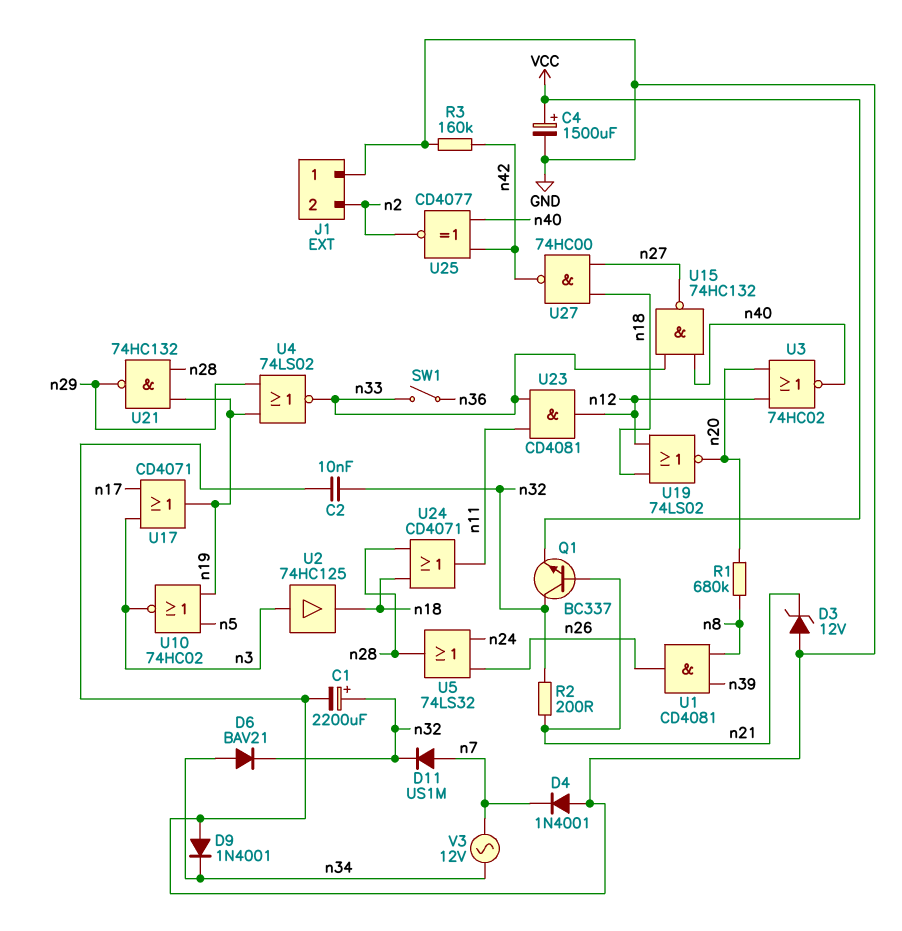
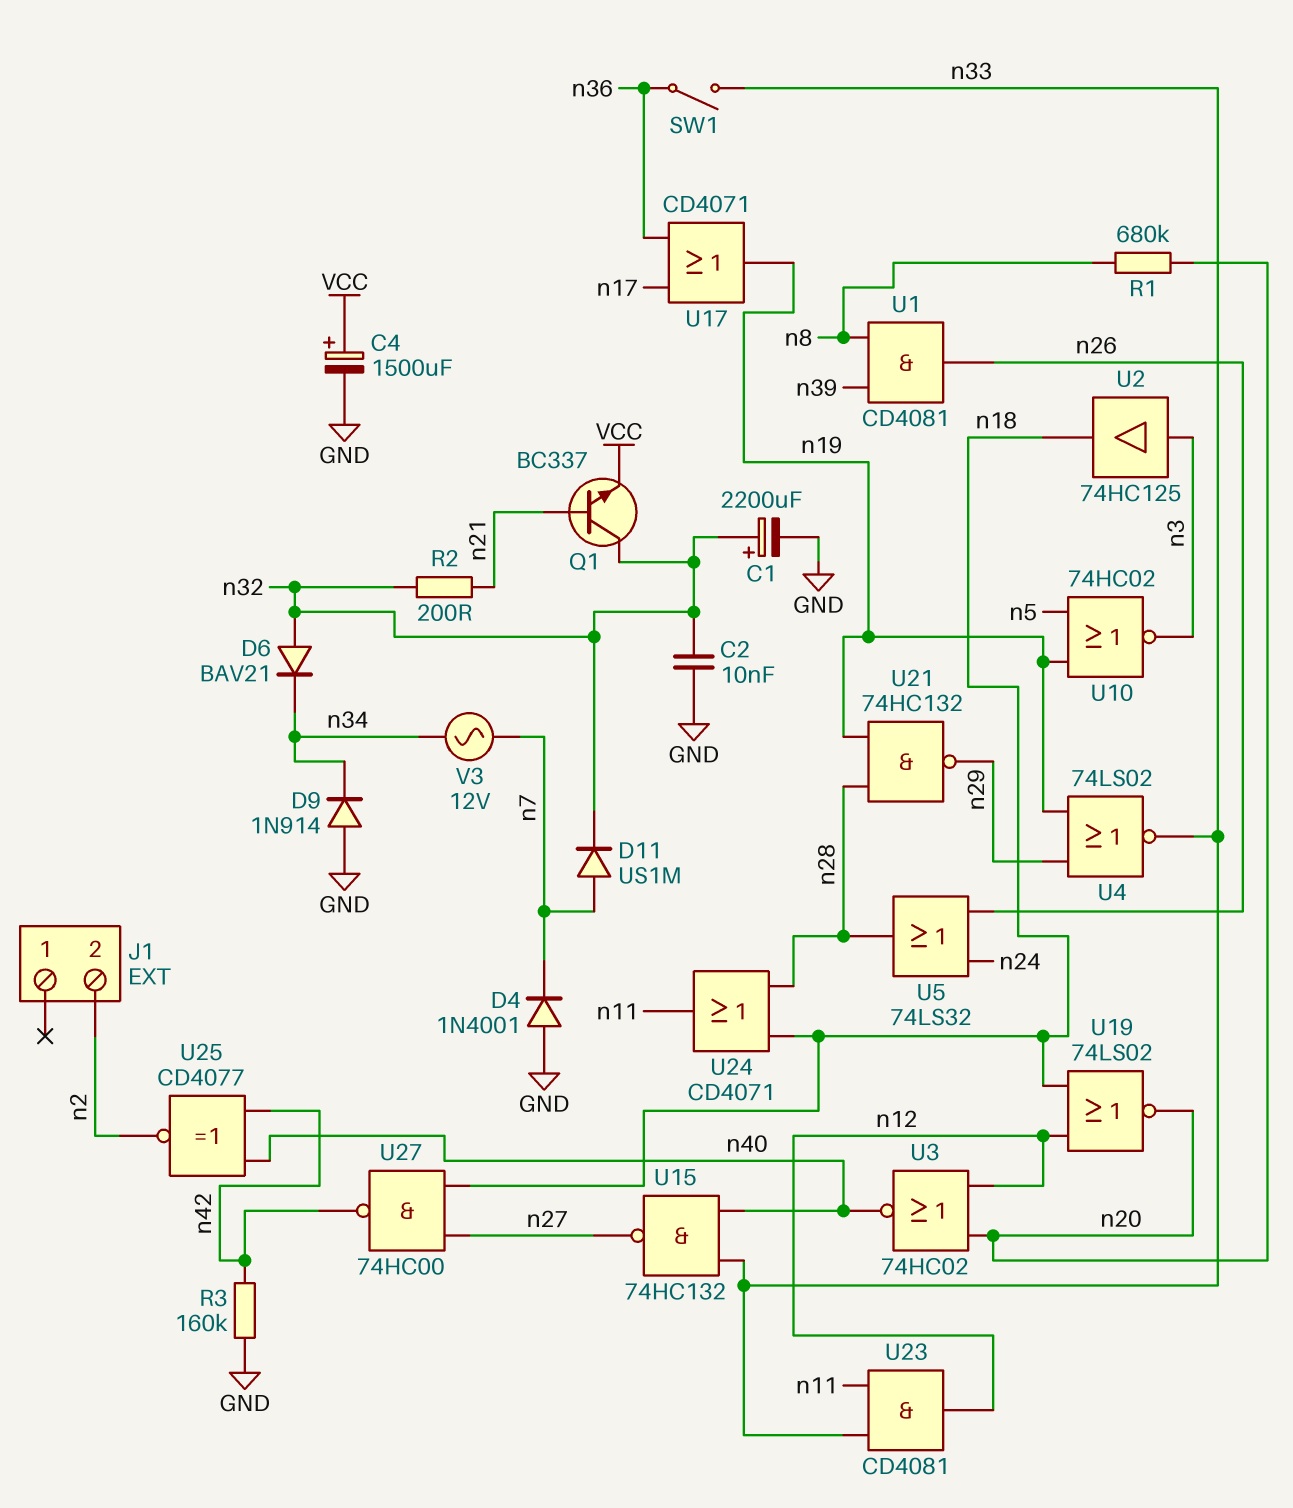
D3: zener 12V (A GND, K n21) -> none
D6: diode BAV21 (A n34, K n32) -> diode BAV21 (A n32, K n34)
D9: diode 1N4001 (A GND, K n34) -> diode 1N914 (A GND, K n34)
J1 pin 1: GND -> none
U17: OR CD4071 (in n3, in n17, out n19) -> OR CD4071 (in n17, in n36, out n19)

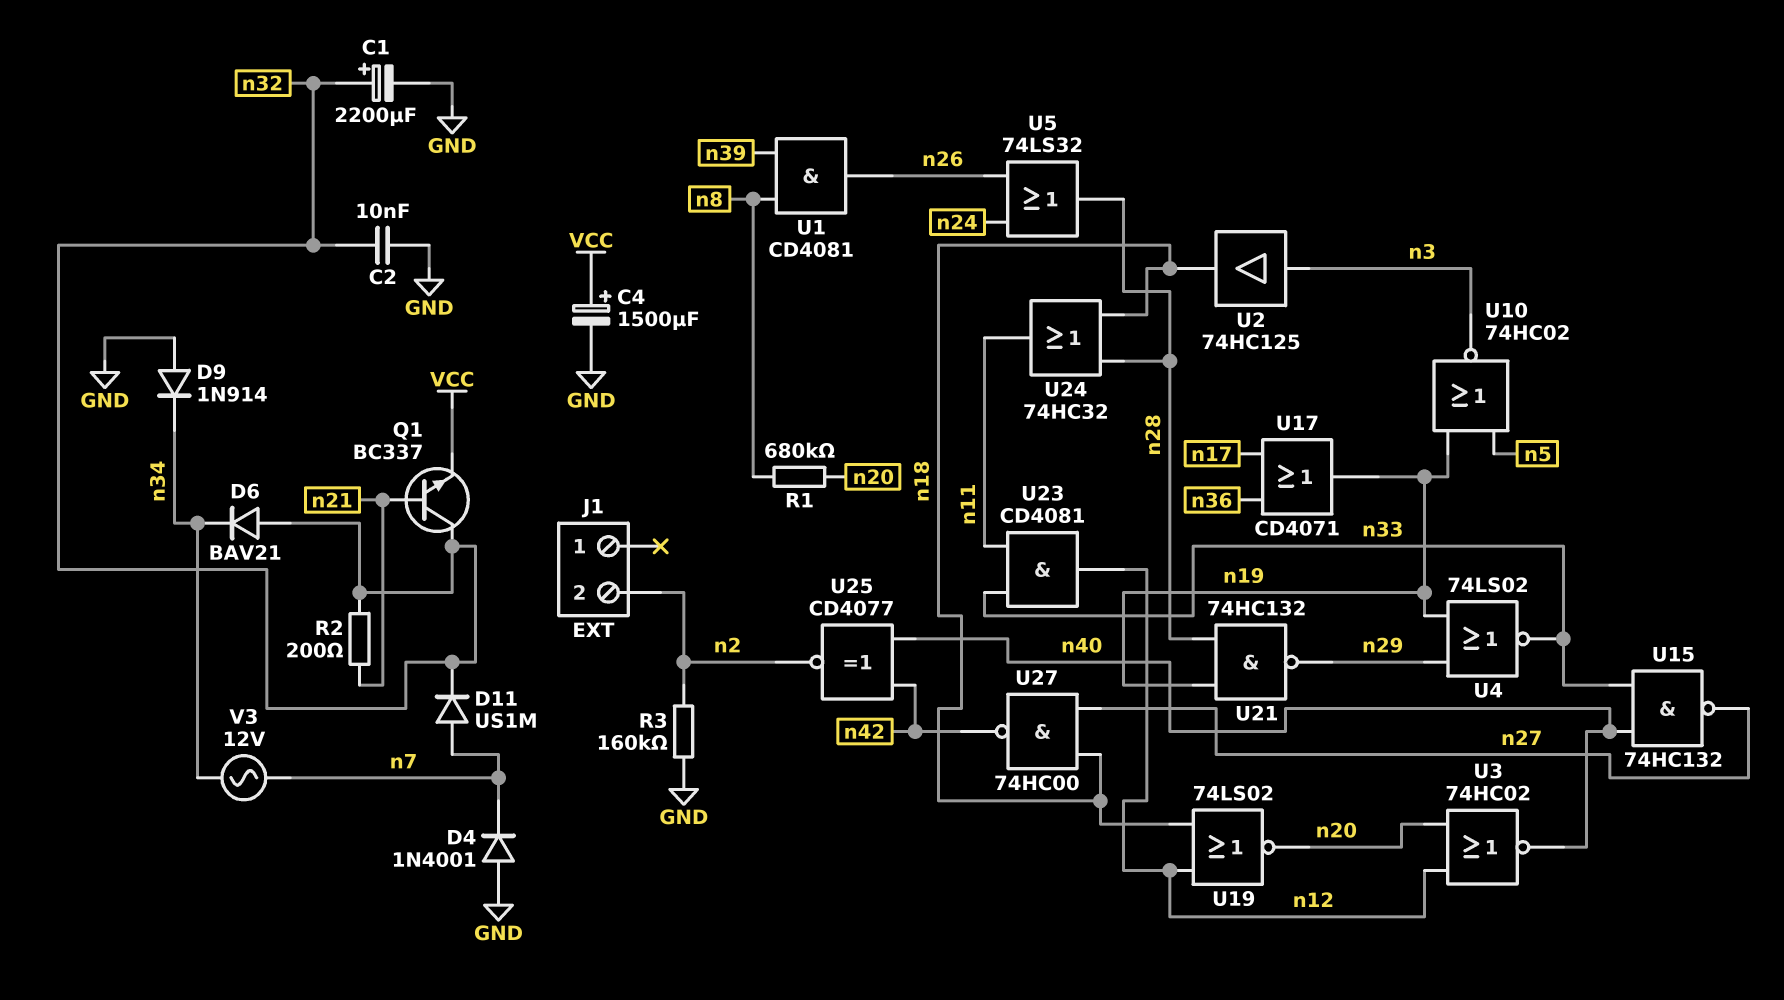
R3: 160k (GND, n42) -> 160k (GND, n2)
SW1: switch (n33, n36) -> none
U24: OR CD4071 (in n18, in n28, out n11) -> OR 74HC32 (in n18, in n28, out n11)

